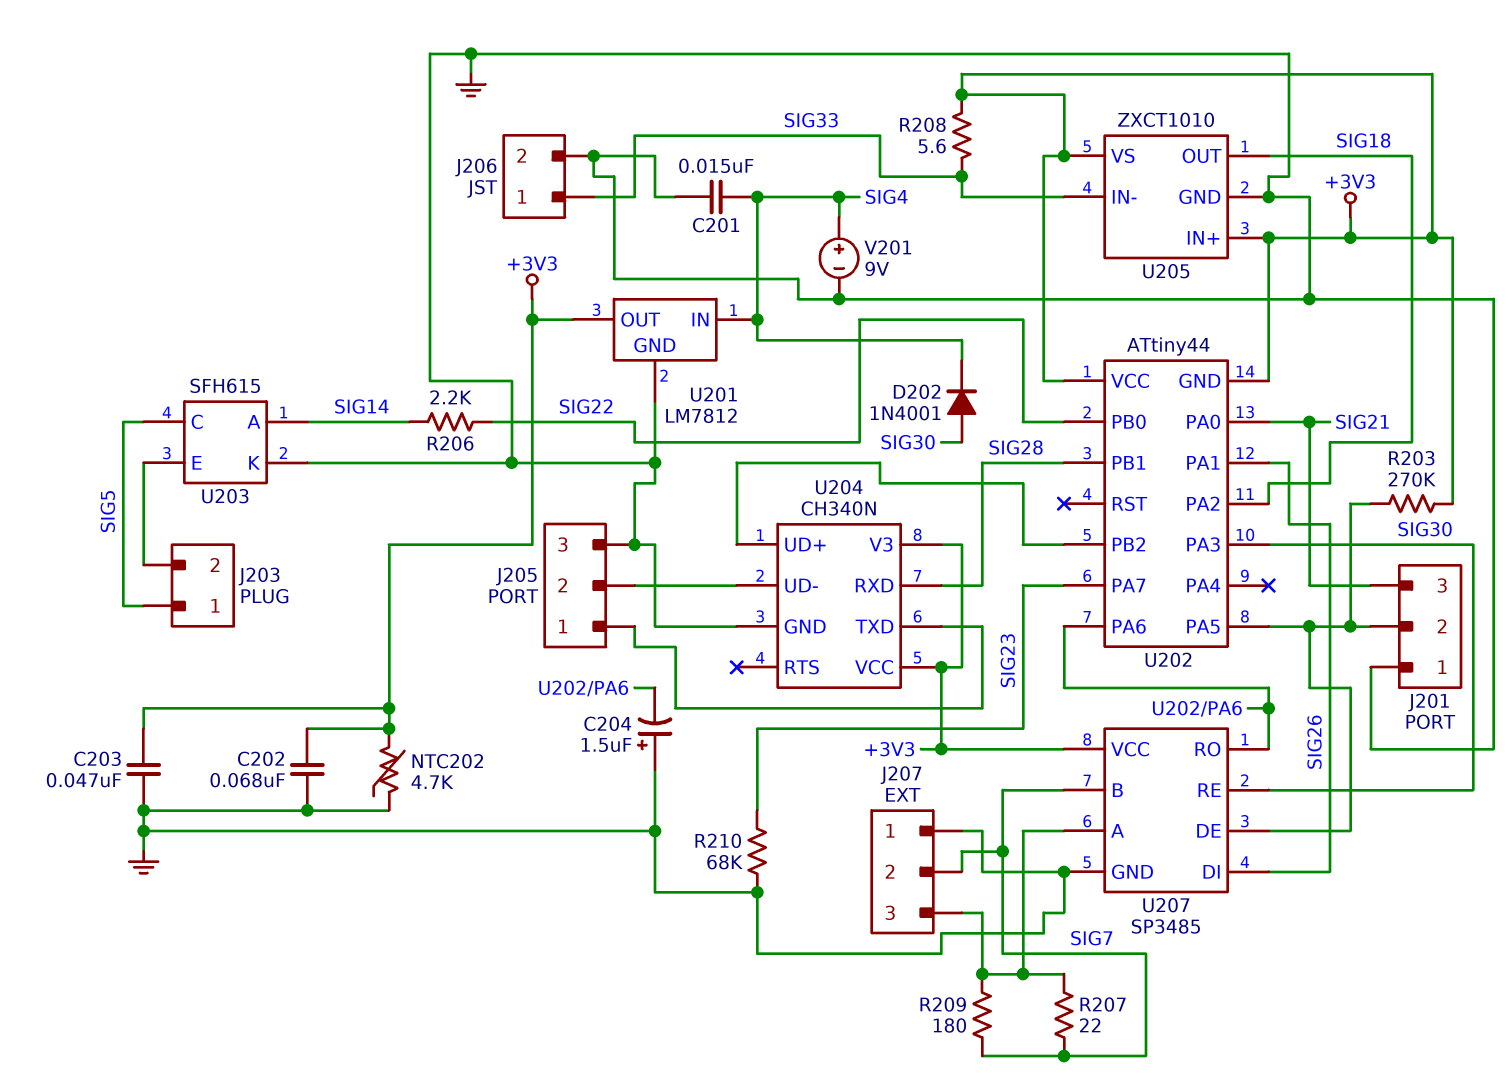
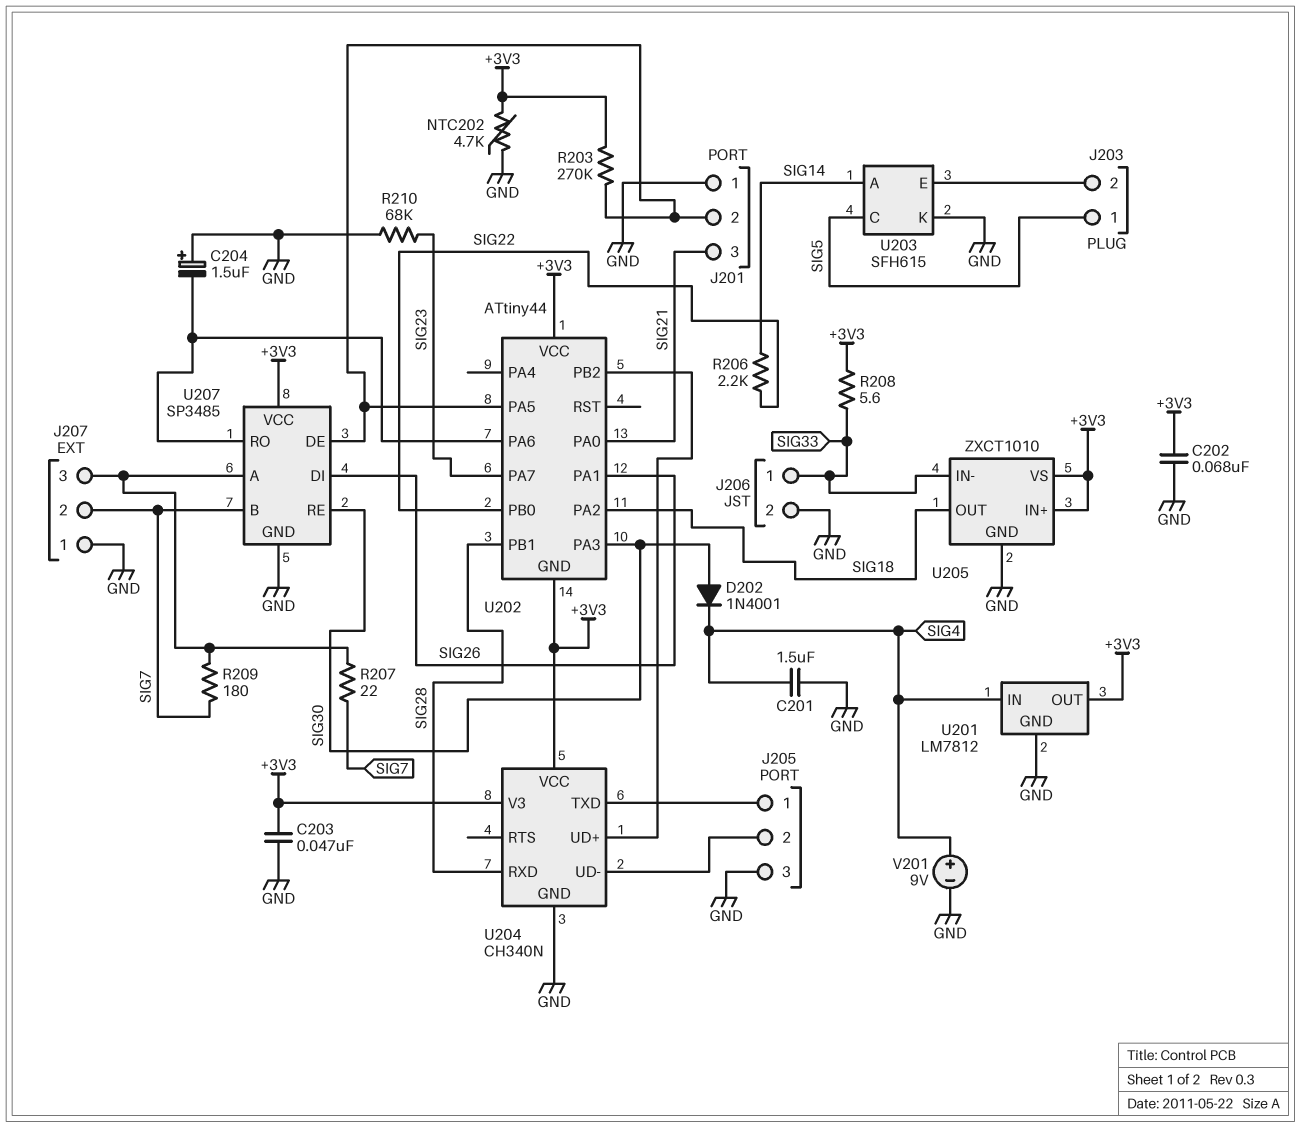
C201: 15nF (GND, SIG4) -> 1.5uF (GND, SIG4)

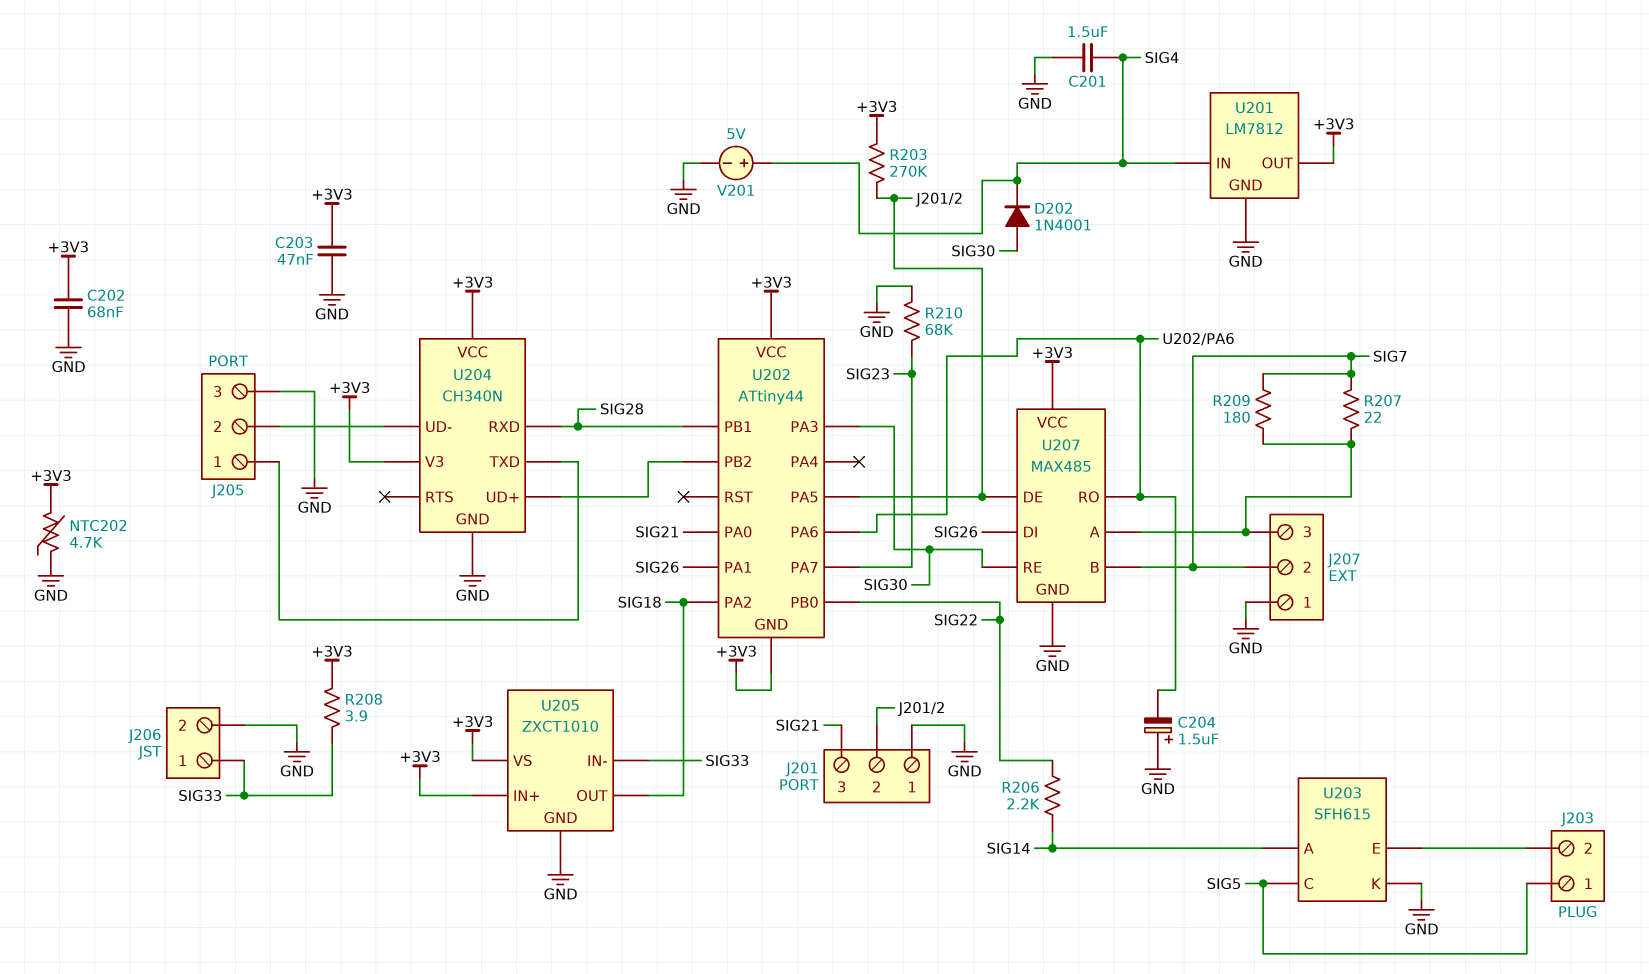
R208: 5.6 (+3V3, SIG33) -> 3.9 (+3V3, SIG33)
U207: SP3485 -> MAX485
V201: 9V (plus SIG4, minus GND) -> 5V (plus SIG4, minus GND)

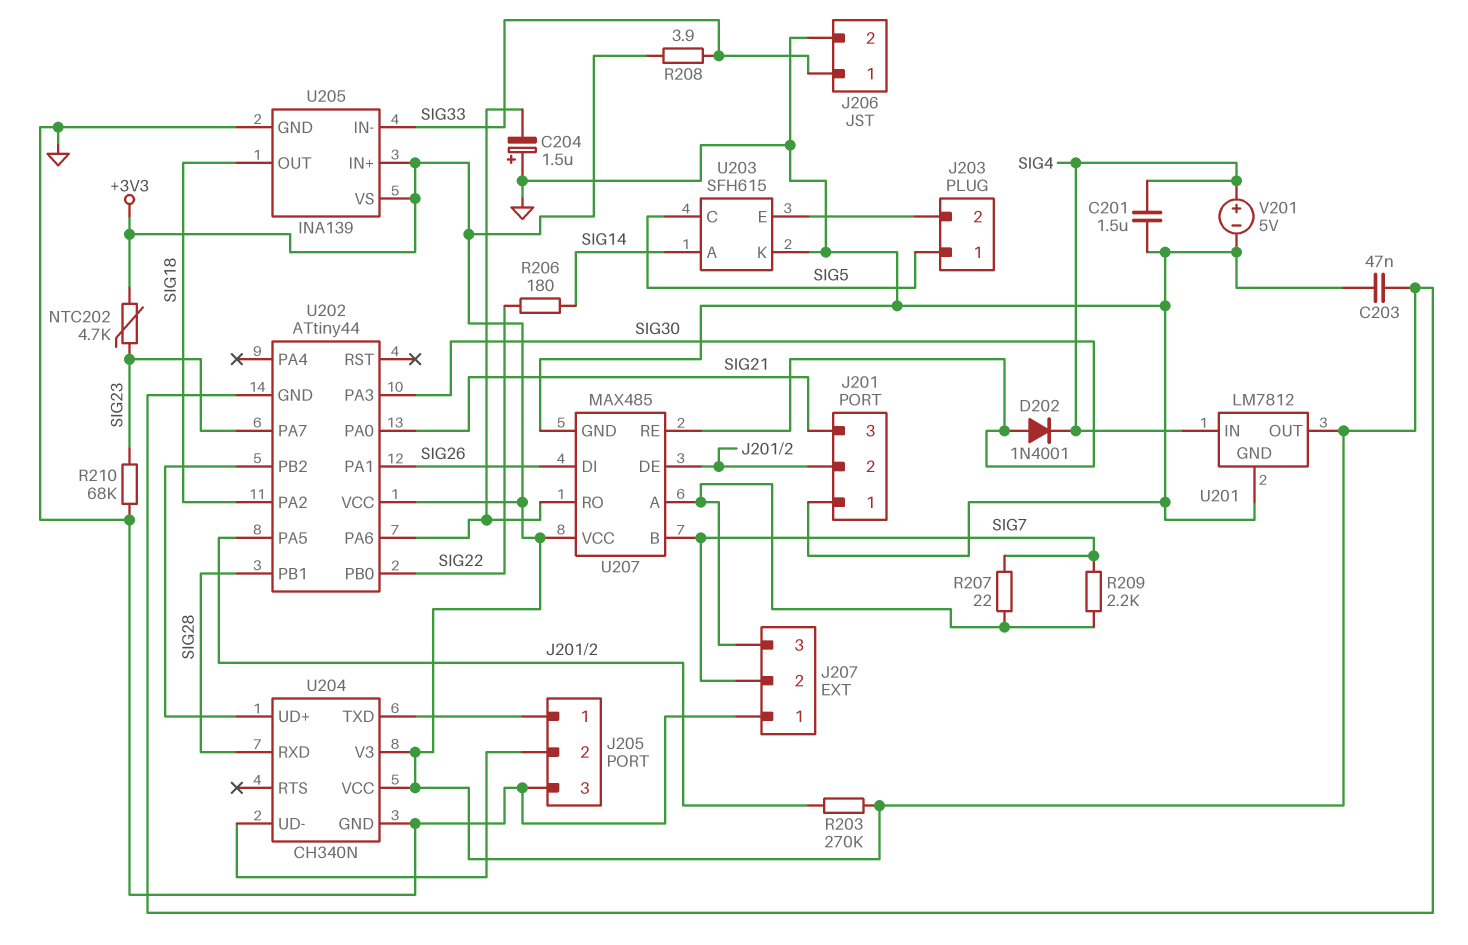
C202: 68nF (+3V3, GND) -> none
NTC202: 4.7k (+3V3, GND) -> 4.7k (+3V3, SIG23)
R206: 2.2k (SIG14, SIG22) -> 180 (SIG14, SIG22)
R209: 180 (J207/3, SIG7) -> 2.2k (J207/3, SIG7)
U205: ZXCT1010 -> INA139

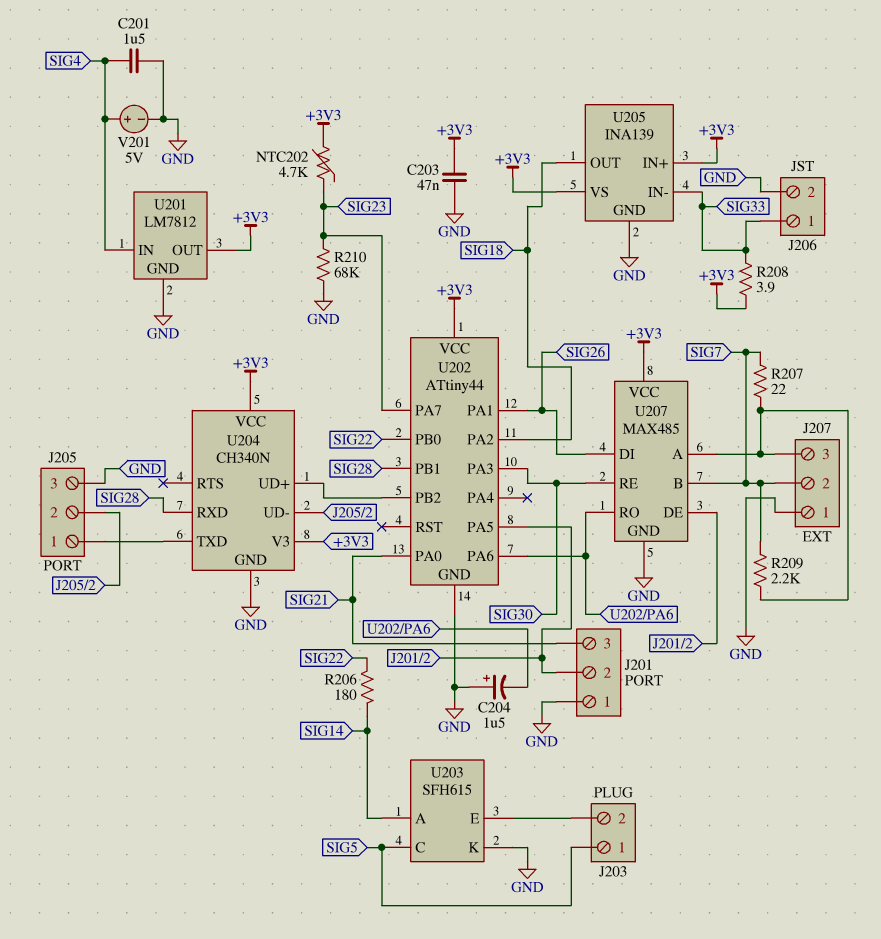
D202: diode 1N4001 (A SIG30, K SIG4) -> none
R203: 270k (+3V3, J201/2) -> none
U202 pin GND: +3V3 -> GND

